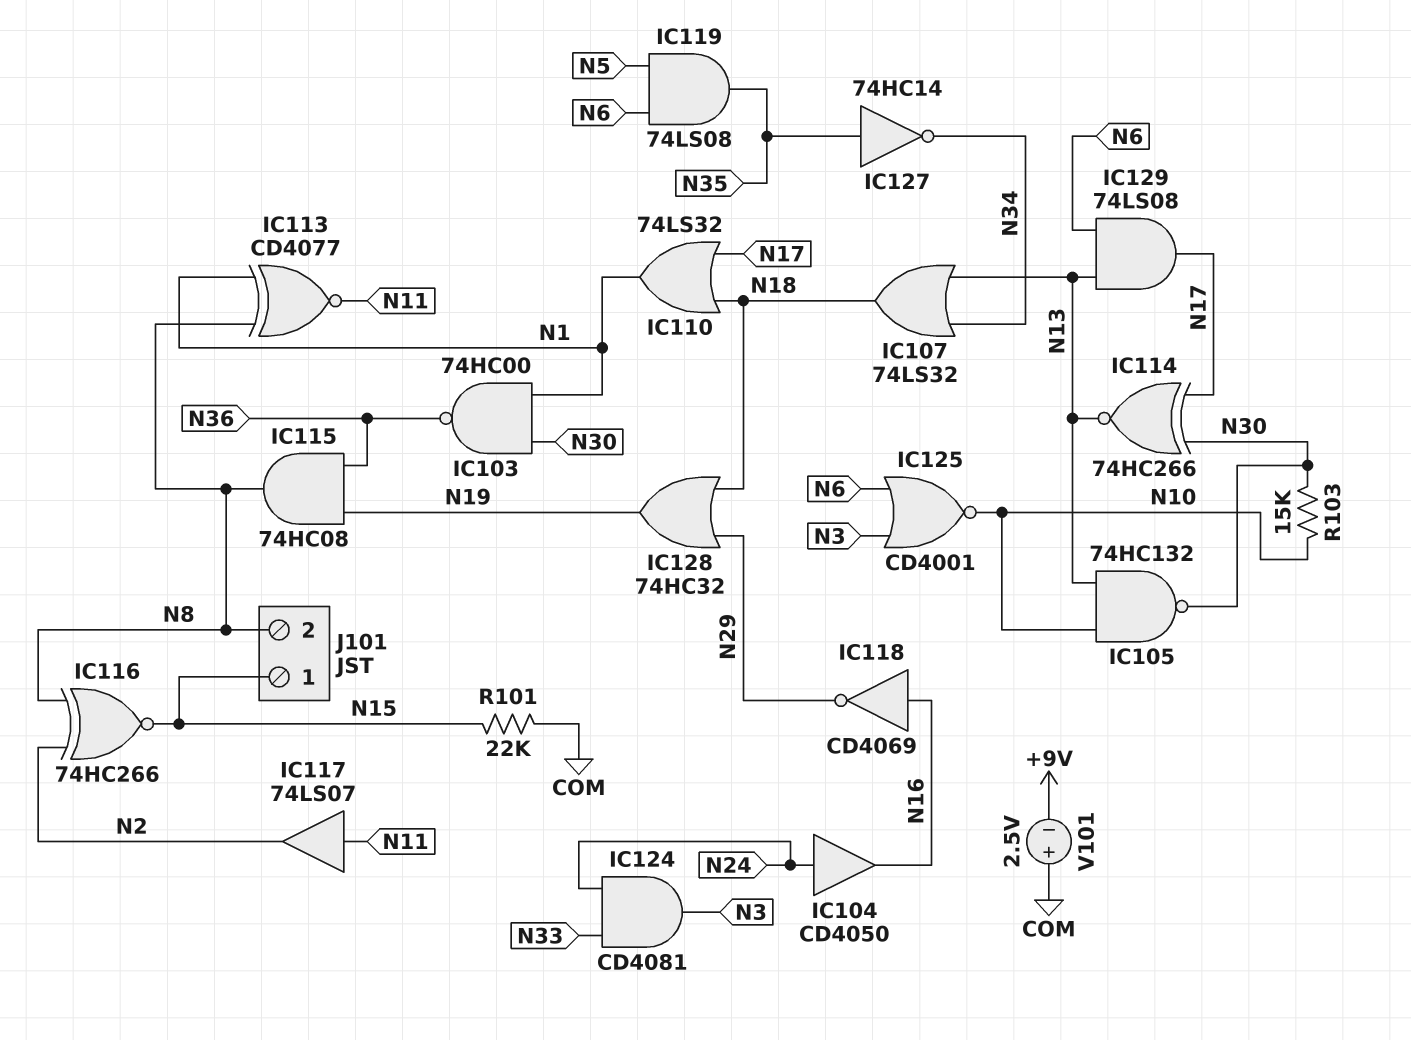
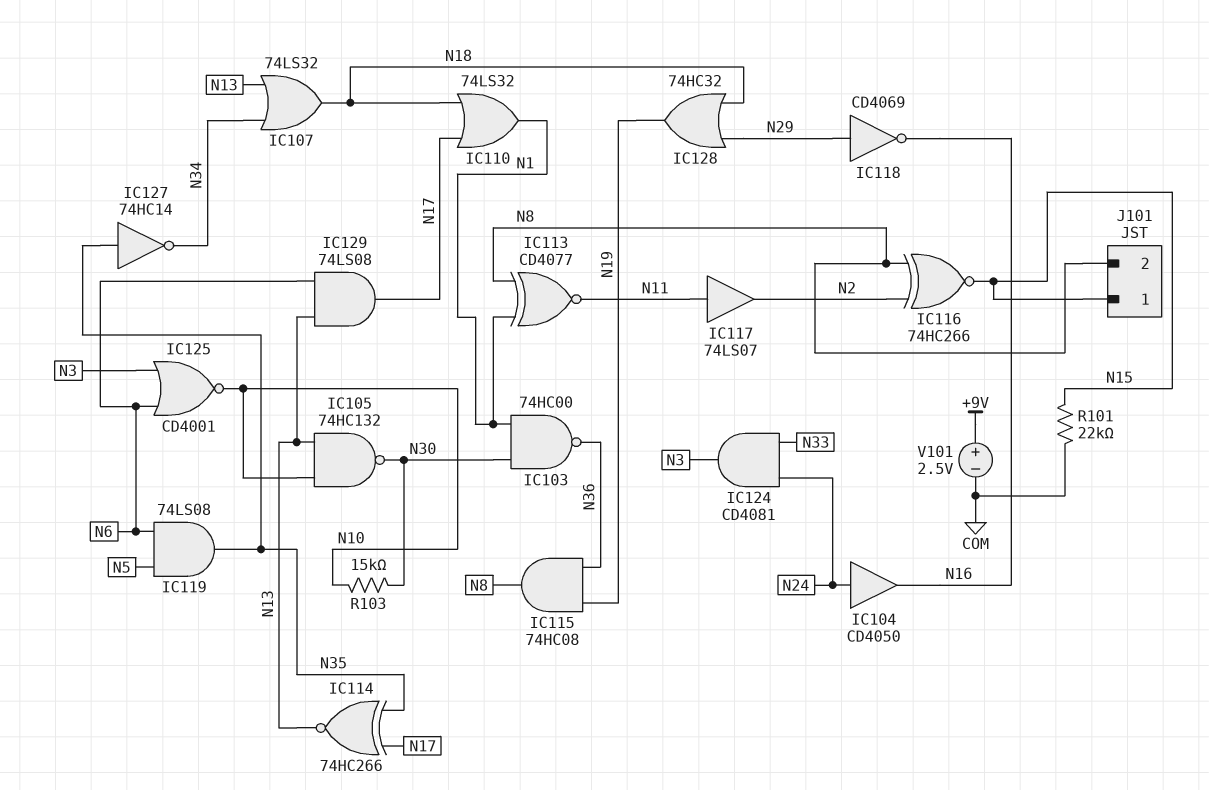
IC114: XNOR 74HC266 (in N17, in N30, out N13) -> XNOR 74HC266 (in N17, in N35, out N13)
IC118: NOT CD4069 (in N16, out N29) -> NOT CD4069 (in N29, out N16)
V101: 2.5V (plus COM, minus +9V) -> 2.5V (plus +9V, minus COM)

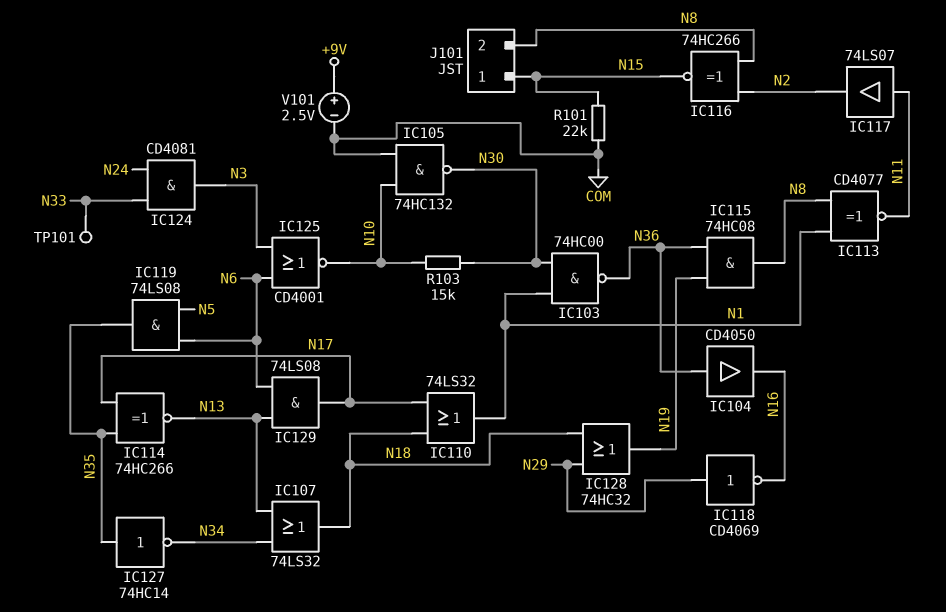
IC104: buffer CD4050 (in N24, out N16) -> buffer CD4050 (in N36, out N16)
IC105: NAND 74HC132 (in N10, in N13, out N30) -> NAND 74HC132 (in COM, in N10, out N30)
TP101: none -> test point (N33)

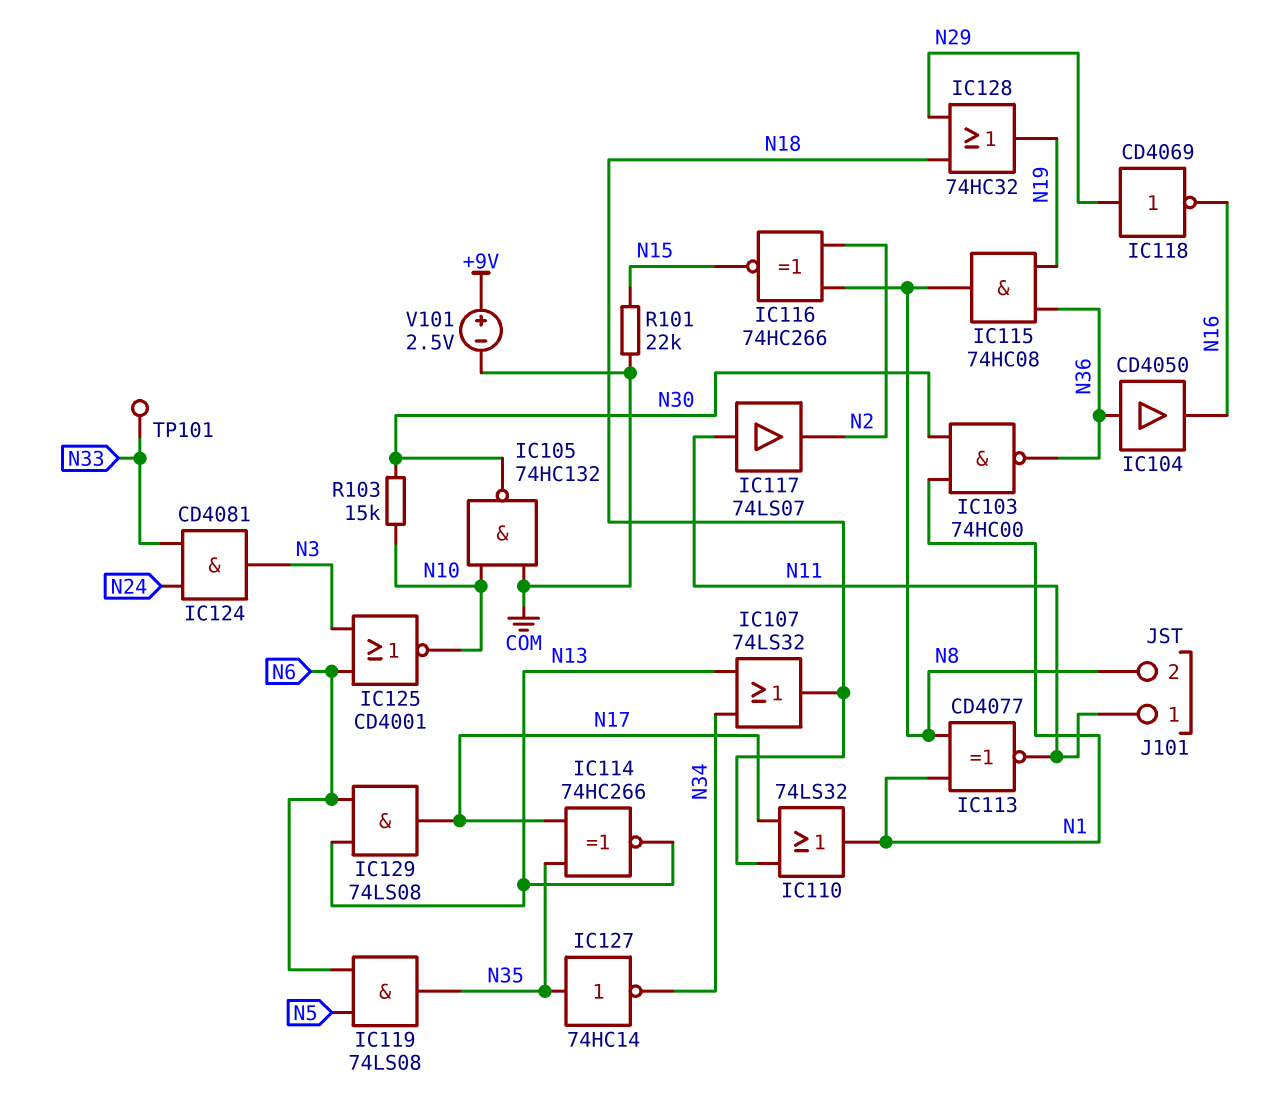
J101 pin 1: N15 -> N11

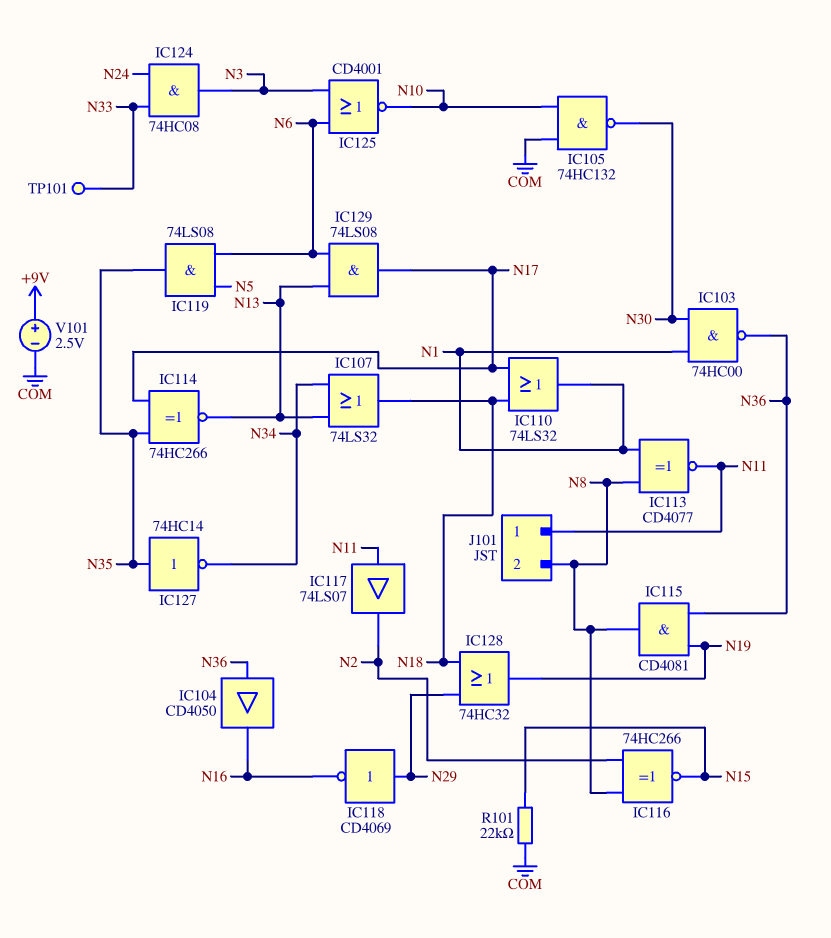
IC115: AND 74HC08 (in N19, in N36, out N8) -> AND CD4081 (in N19, in N36, out N8)
IC124: AND CD4081 (in N24, in N33, out N3) -> AND 74HC08 (in N24, in N33, out N3)
R103: 15k (N10, N30) -> none

